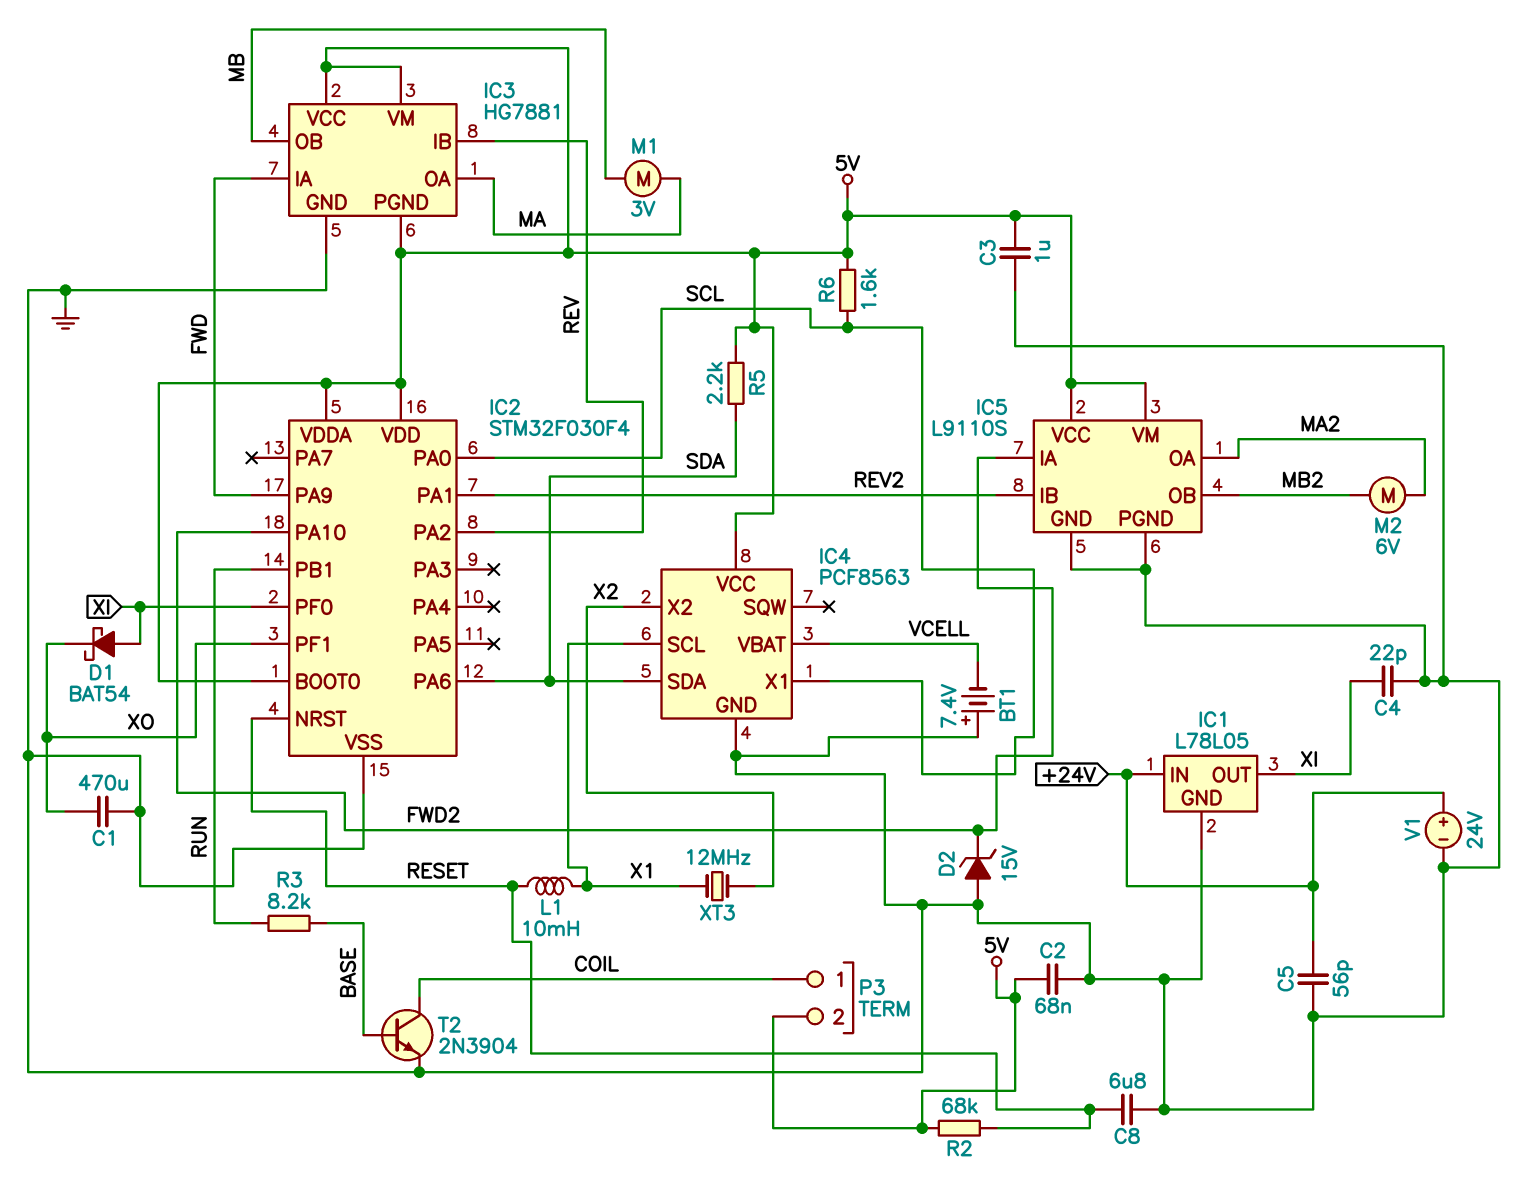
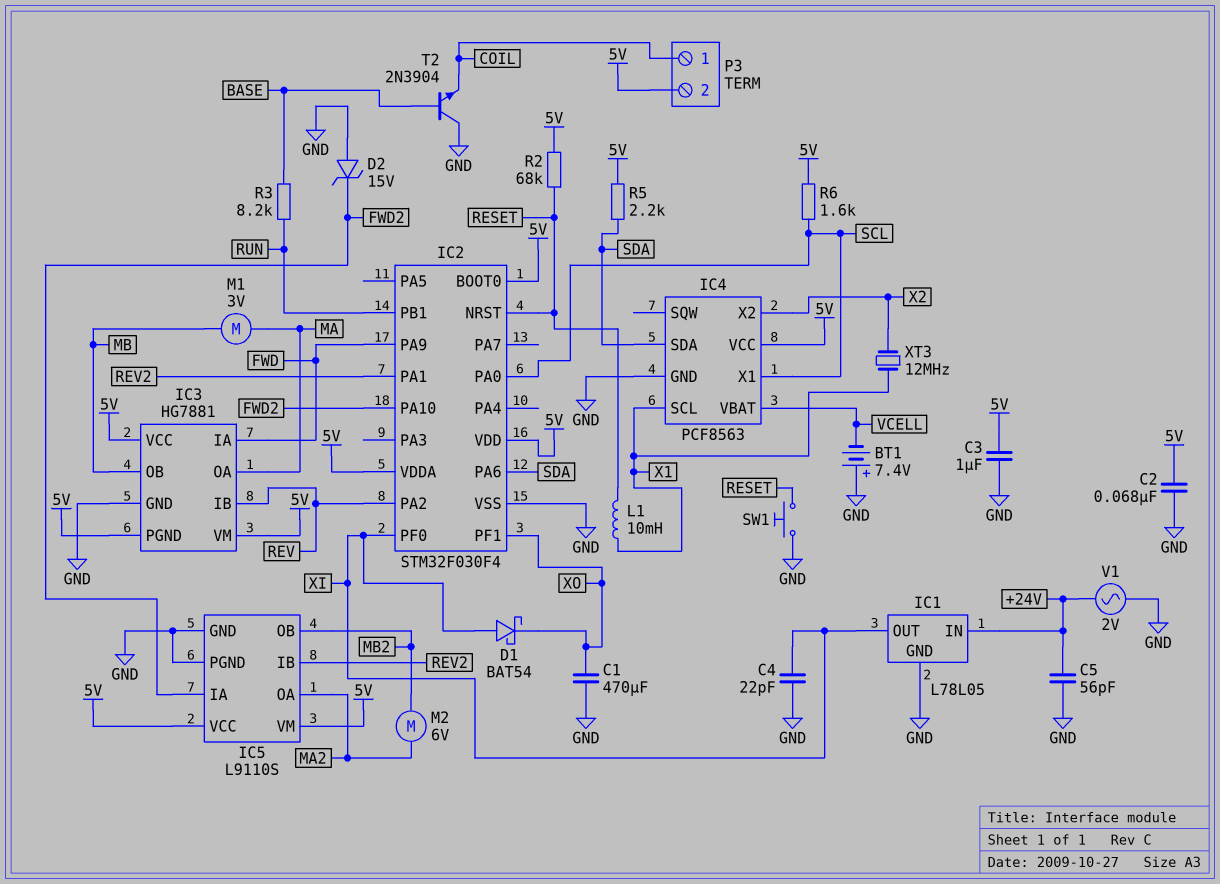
C8: 6.8uF (GND, RESET) -> none
SW1: none -> button (GND, RESET)
T2: NPN 2N3904 (B BASE, C COIL, E GND) -> NPN 2N3904 (B BASE, C GND, E COIL)
V1: 24V (plus +24V, minus GND) -> AC 2V (+24V, GND)

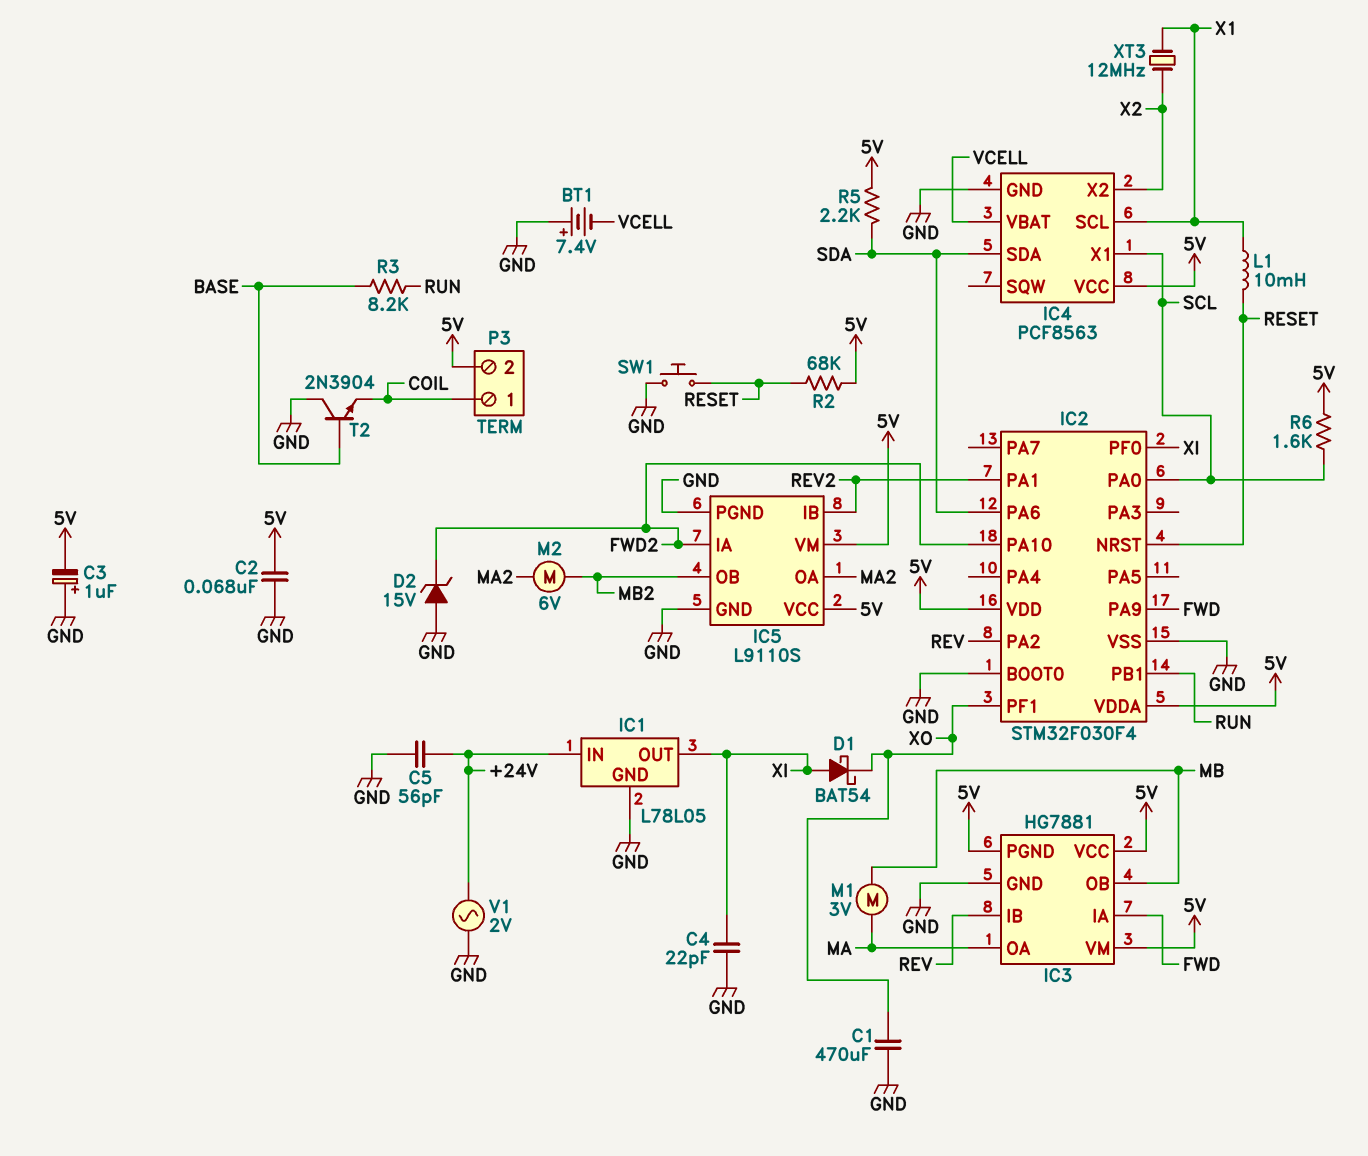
C3: 1uF (5V, GND) -> 1uF (plus GND, minus 5V)
IC2 pin BOOT0: 5V -> GND

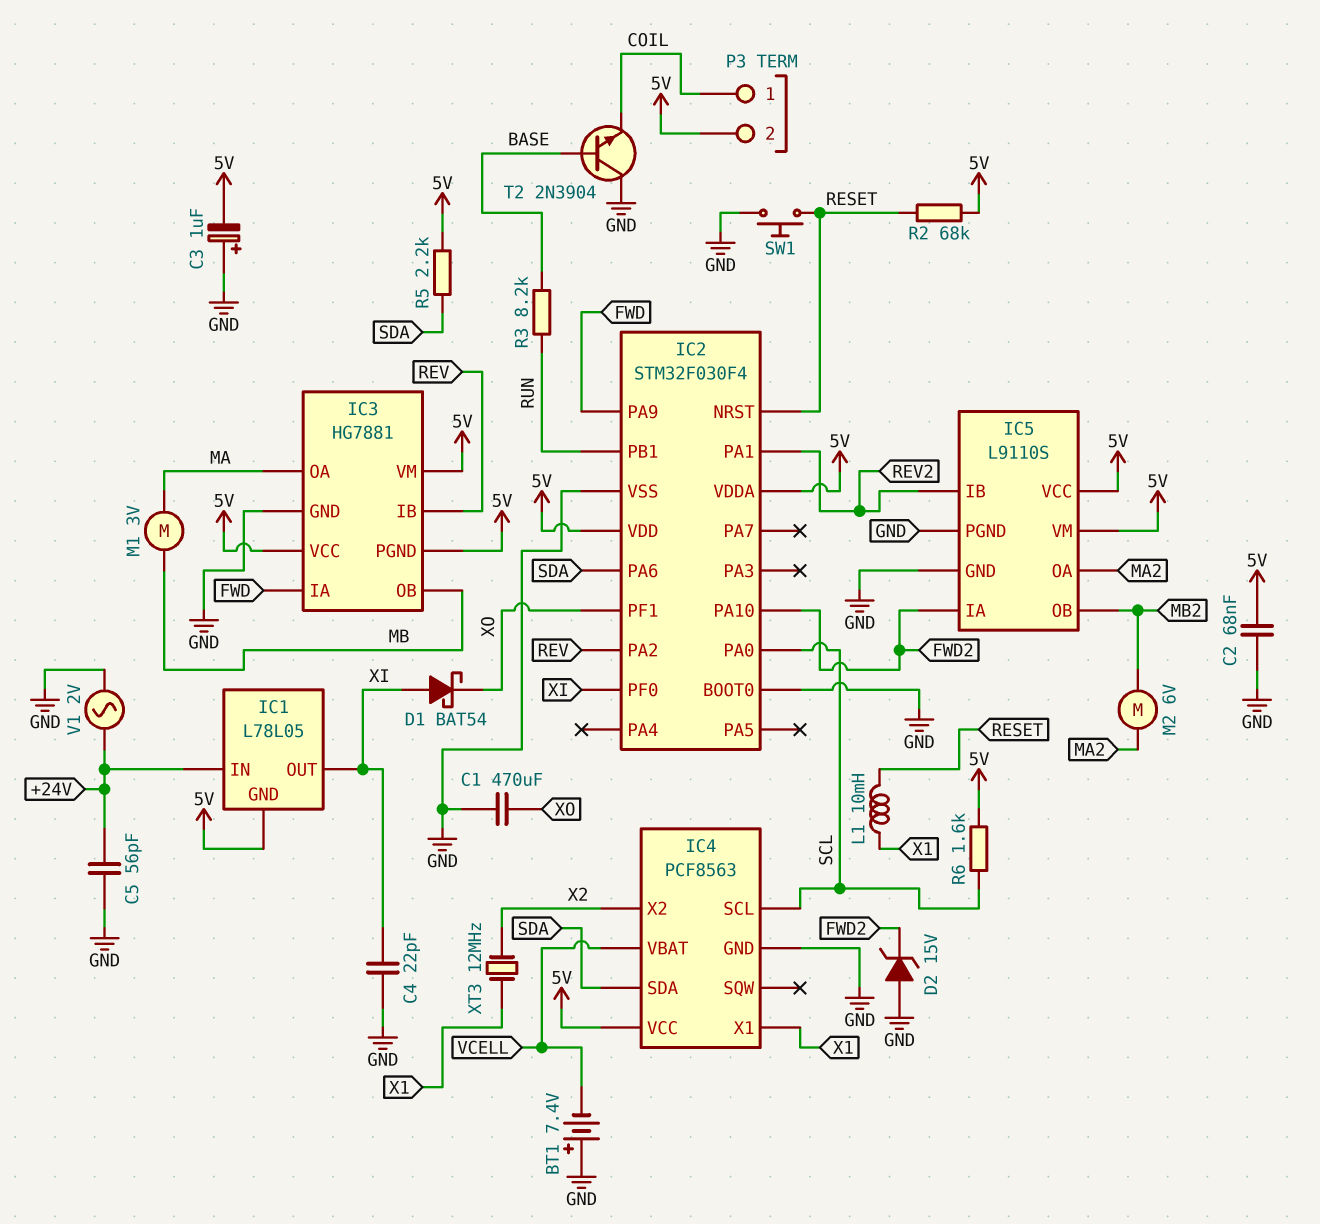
IC1 pin GND: GND -> 5V
IC4 pin SCL: X1 -> SCL
IC4 pin X1: SCL -> X1

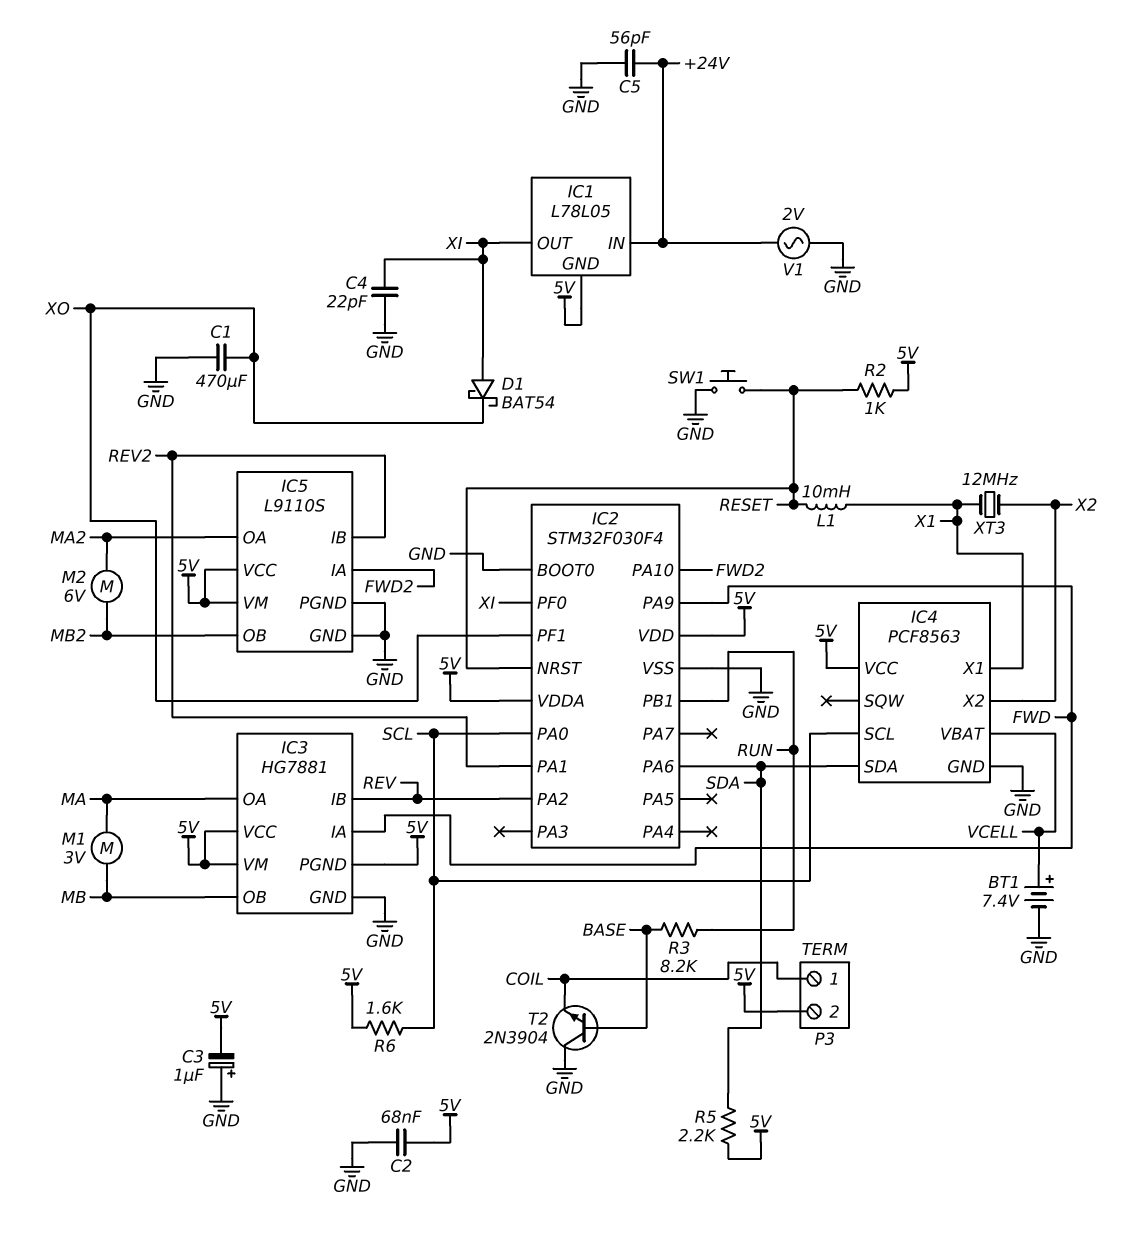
BT1: 7.4V (plus GND, minus VCELL) -> 7.4V (plus VCELL, minus GND)
D2: zener 15V (A GND, K FWD2) -> none
R2: 68k (5V, RESET) -> 1k (5V, RESET)

